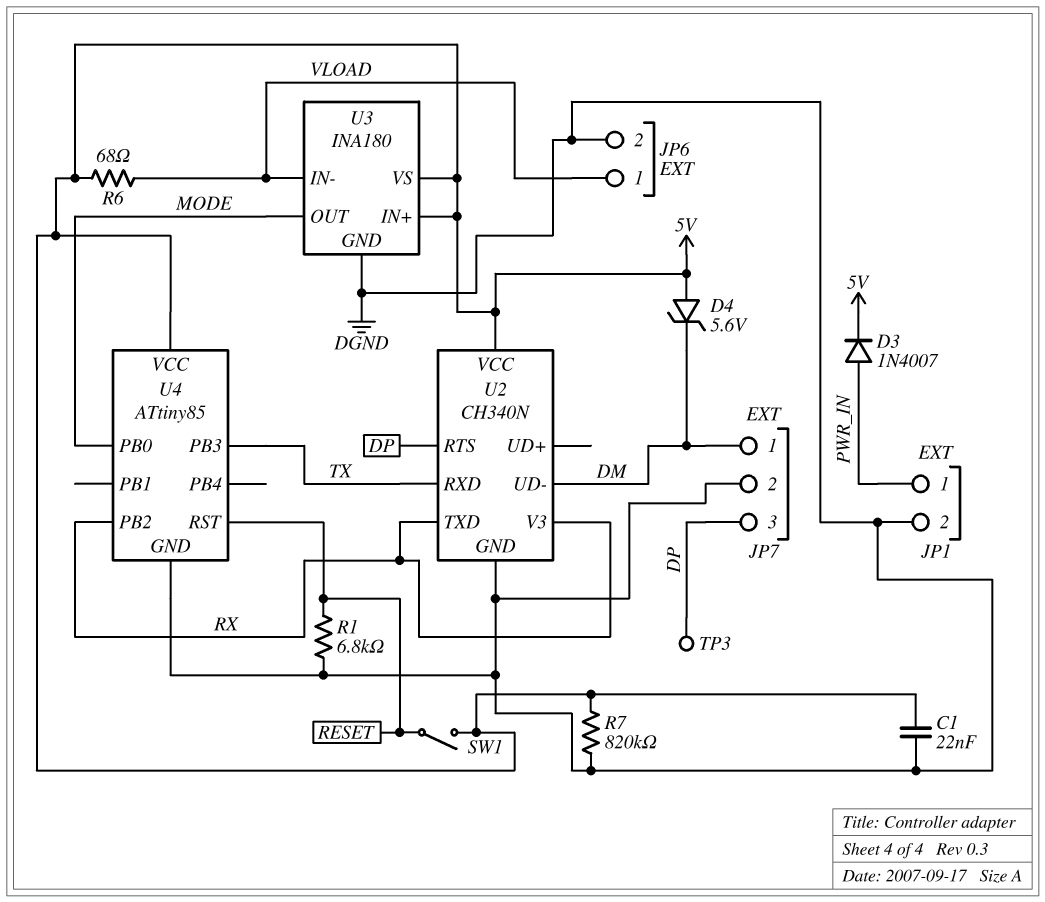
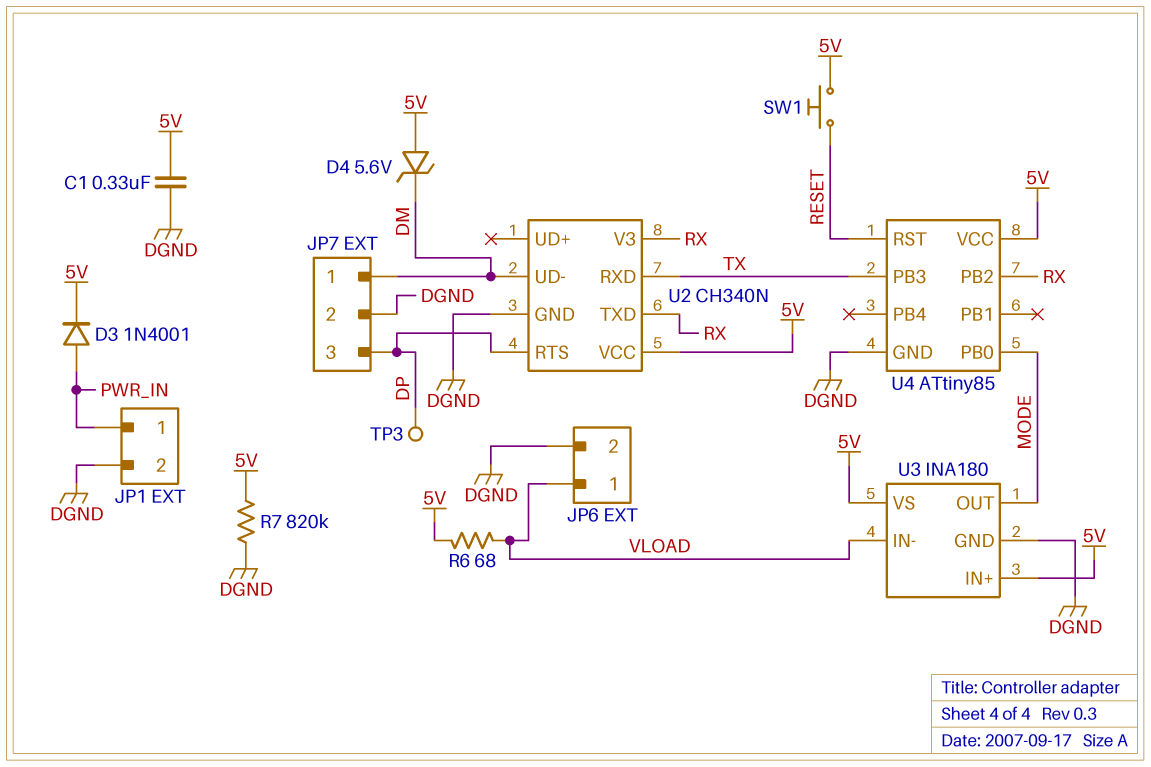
C1: 22nF (5V, DGND) -> 330nF (5V, DGND)
D3: diode 1N4007 (A PWR_IN, K 5V) -> diode 1N4001 (A PWR_IN, K 5V)
R1: 6.8k (DGND, RESET) -> none
SW1: switch (5V, RESET) -> button (5V, RESET)

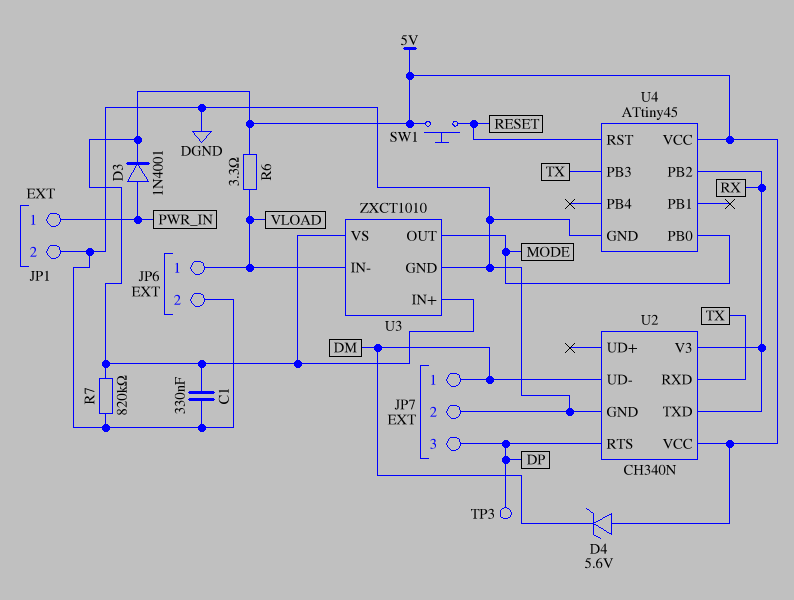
R6: 68 (5V, VLOAD) -> 3.3 (5V, VLOAD)
U3: INA180 -> ZXCT1010
U4: ATtiny85 -> ATtiny45

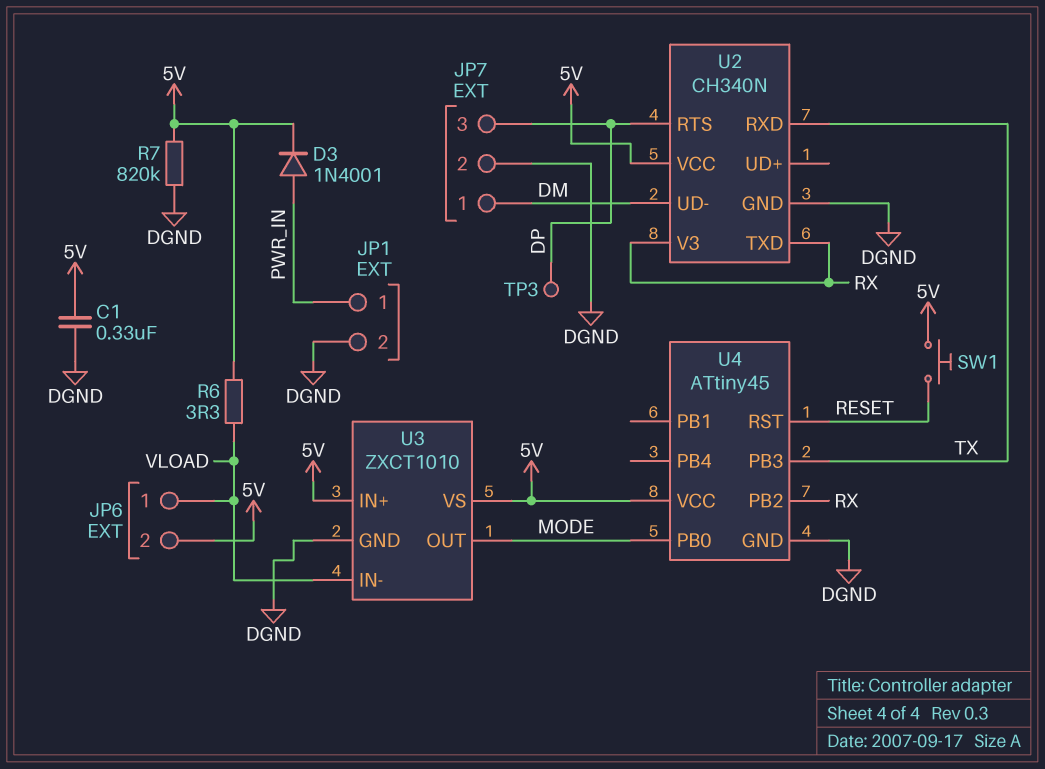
D4: zener 5.6V (A 5V, K DM) -> none
JP6 pin 2: DGND -> 5V

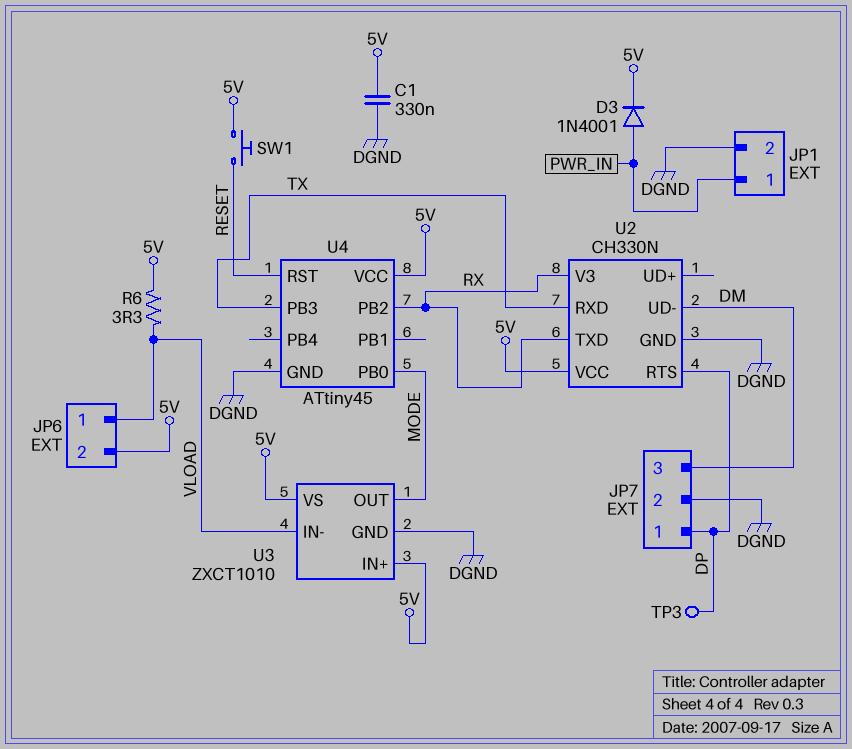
JP7 pin 1: DM -> DP
JP7 pin 3: DP -> DM
R7: 820k (5V, DGND) -> none
U2: CH340N -> CH330N

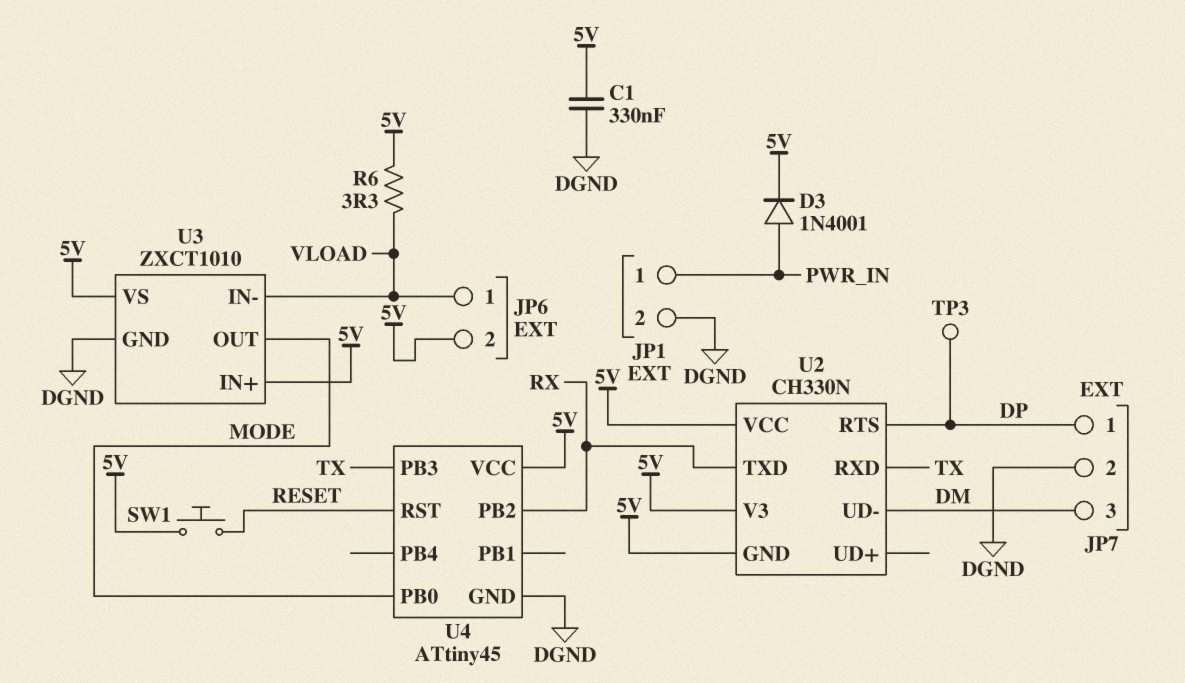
U2 pin GND: DGND -> 5V
U2 pin V3: RX -> 5V

